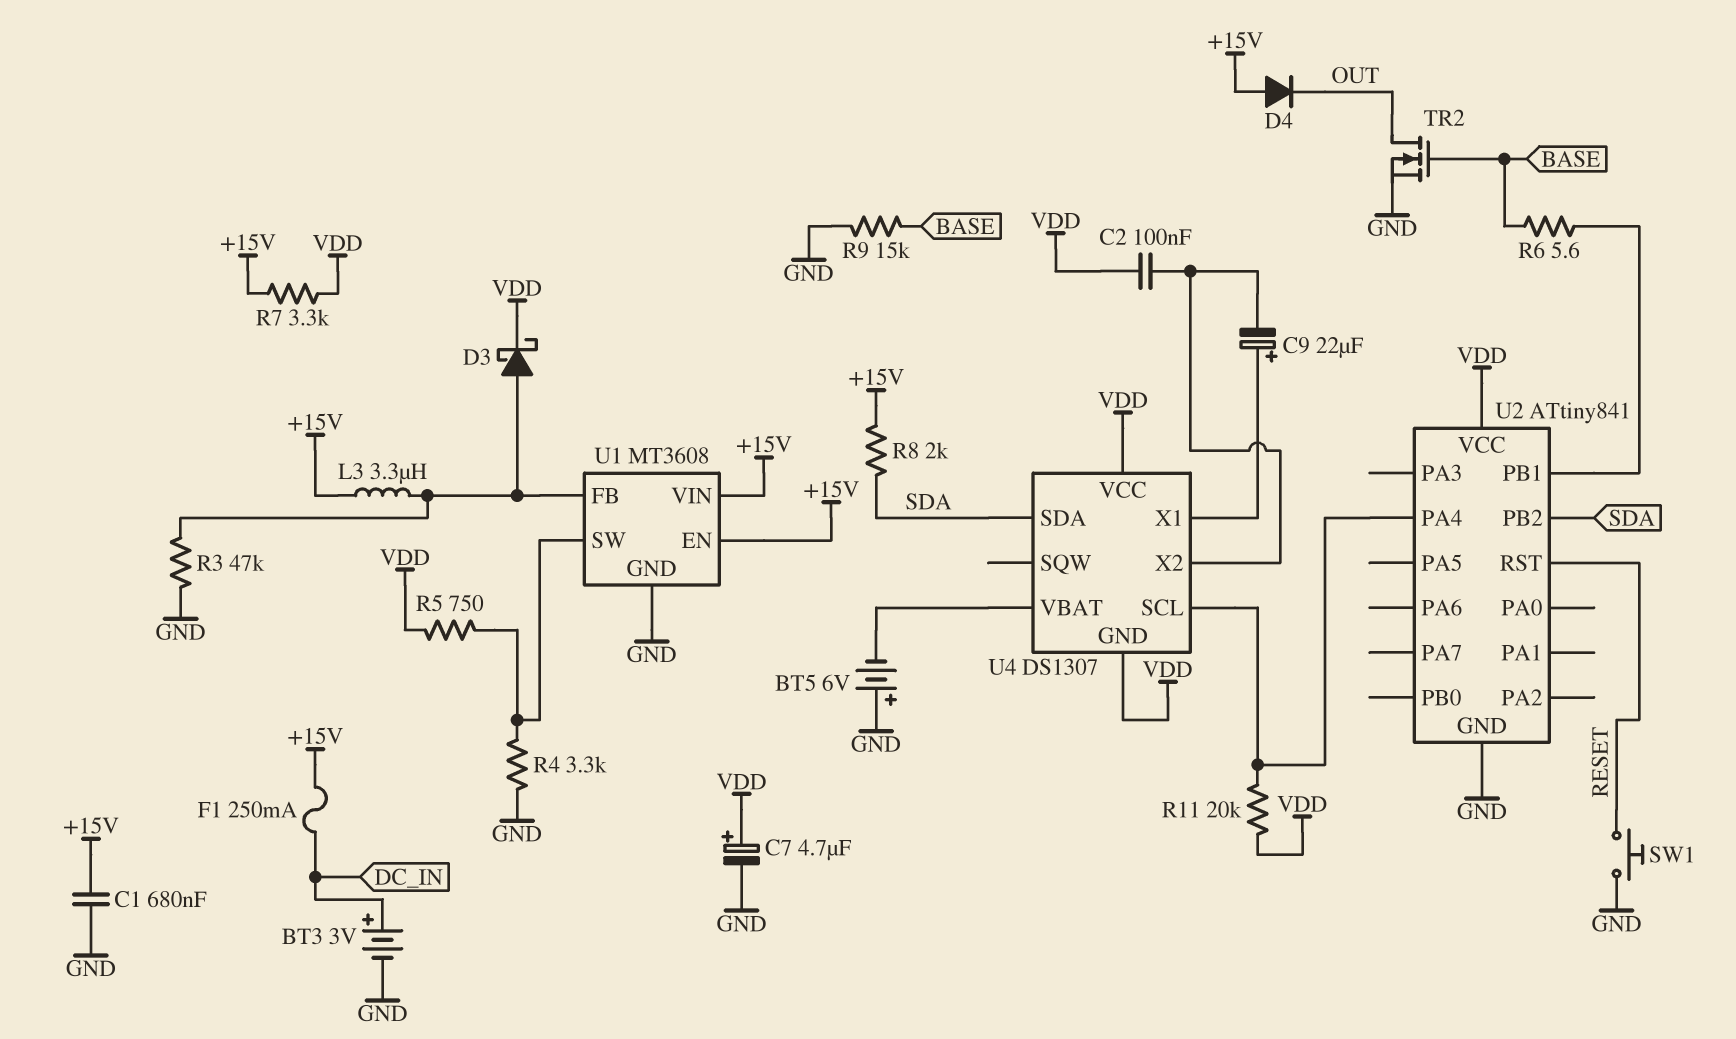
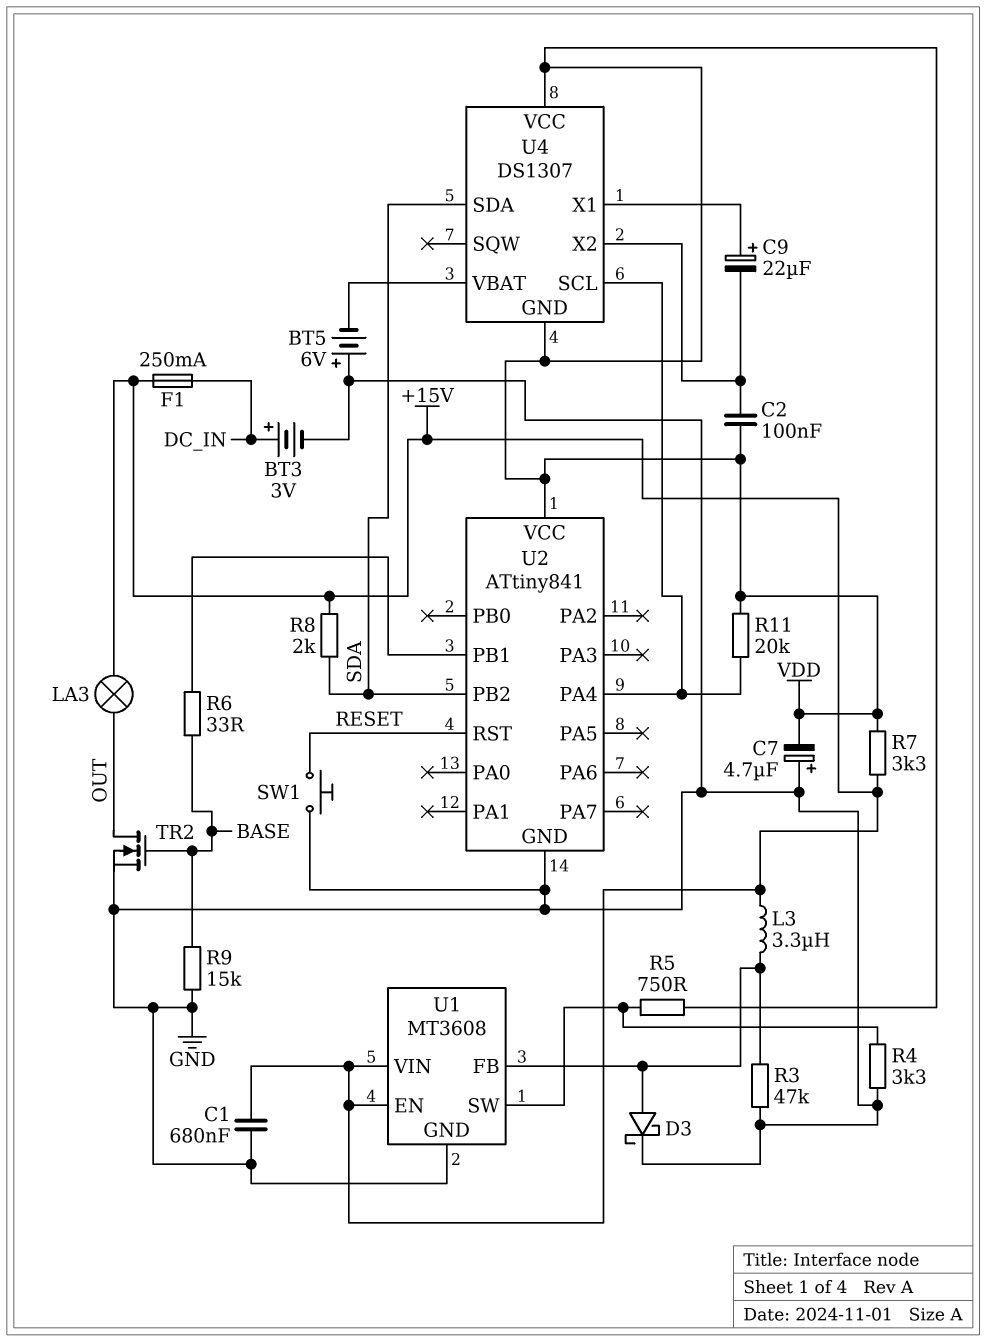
C7: 4.7uF (plus VDD, minus GND) -> 4.7uF (plus GND, minus VDD)
D3: schottky (A U1/FB, K VDD) -> schottky (A U1/FB, K GND)
D4: diode (A +15V, K OUT) -> none
LA3: none -> lamp (+15V, OUT)
R6: 5.6 (BASE, U2/PB1) -> 33 (BASE, U2/PB1)

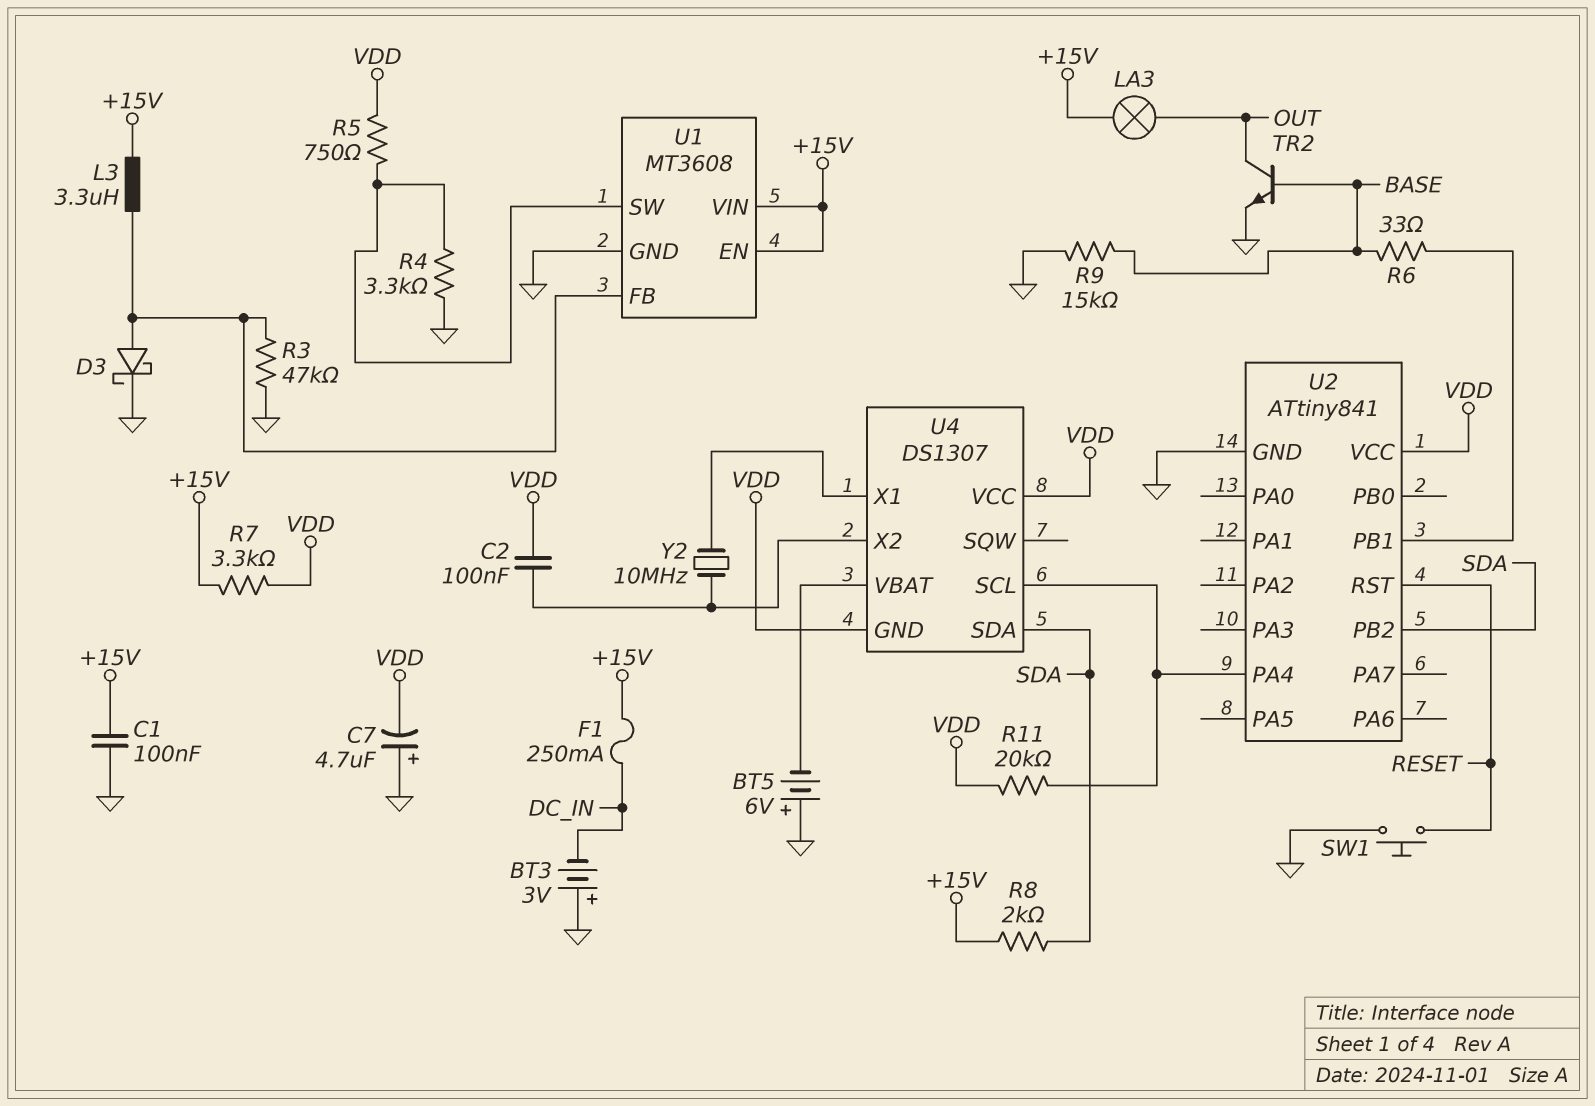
BT3: 3V (plus DC_IN, minus GND) -> 3V (plus GND, minus DC_IN)
C1: 680nF (+15V, GND) -> 100nF (+15V, GND)
C9: 22uF (plus U4/X1, minus U4/X2) -> none
TR2: NMOS (G BASE, D OUT, S GND) -> NPN (B BASE, C OUT, E GND)
Y2: none -> 10MHz (U4/X1, U4/X2)

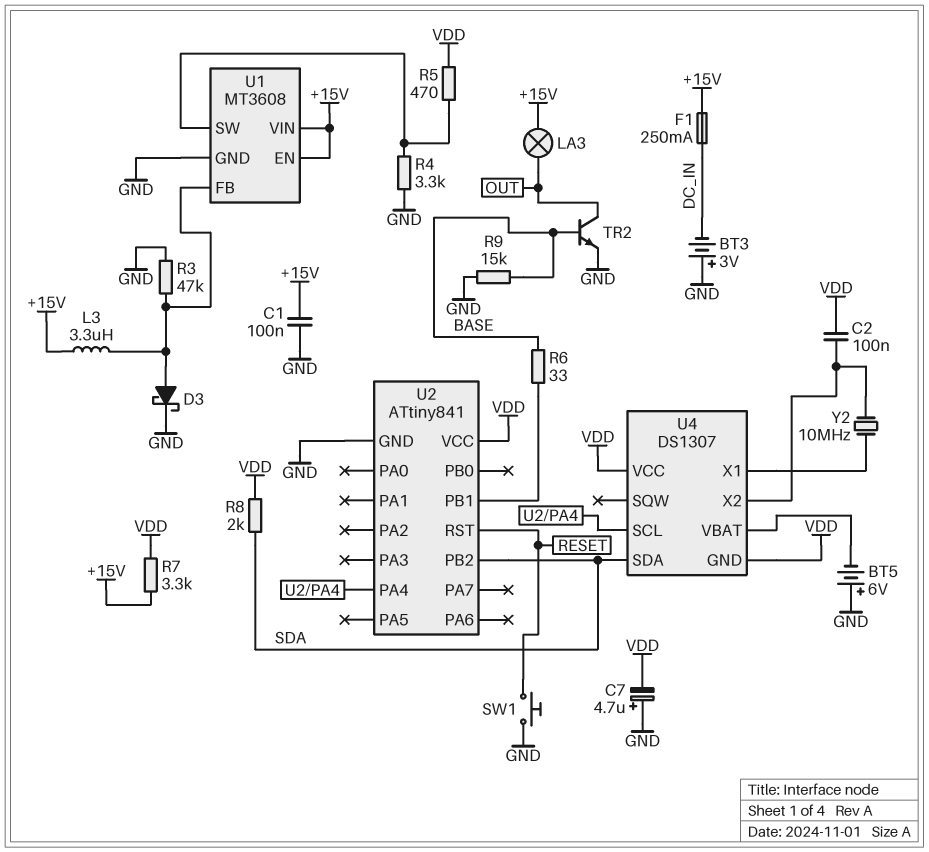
R5: 750 (U1/SW, VDD) -> 470 (U1/SW, VDD)
R8: 2k (+15V, SDA) -> 2k (SDA, VDD)
R11: 20k (U2/PA4, VDD) -> none

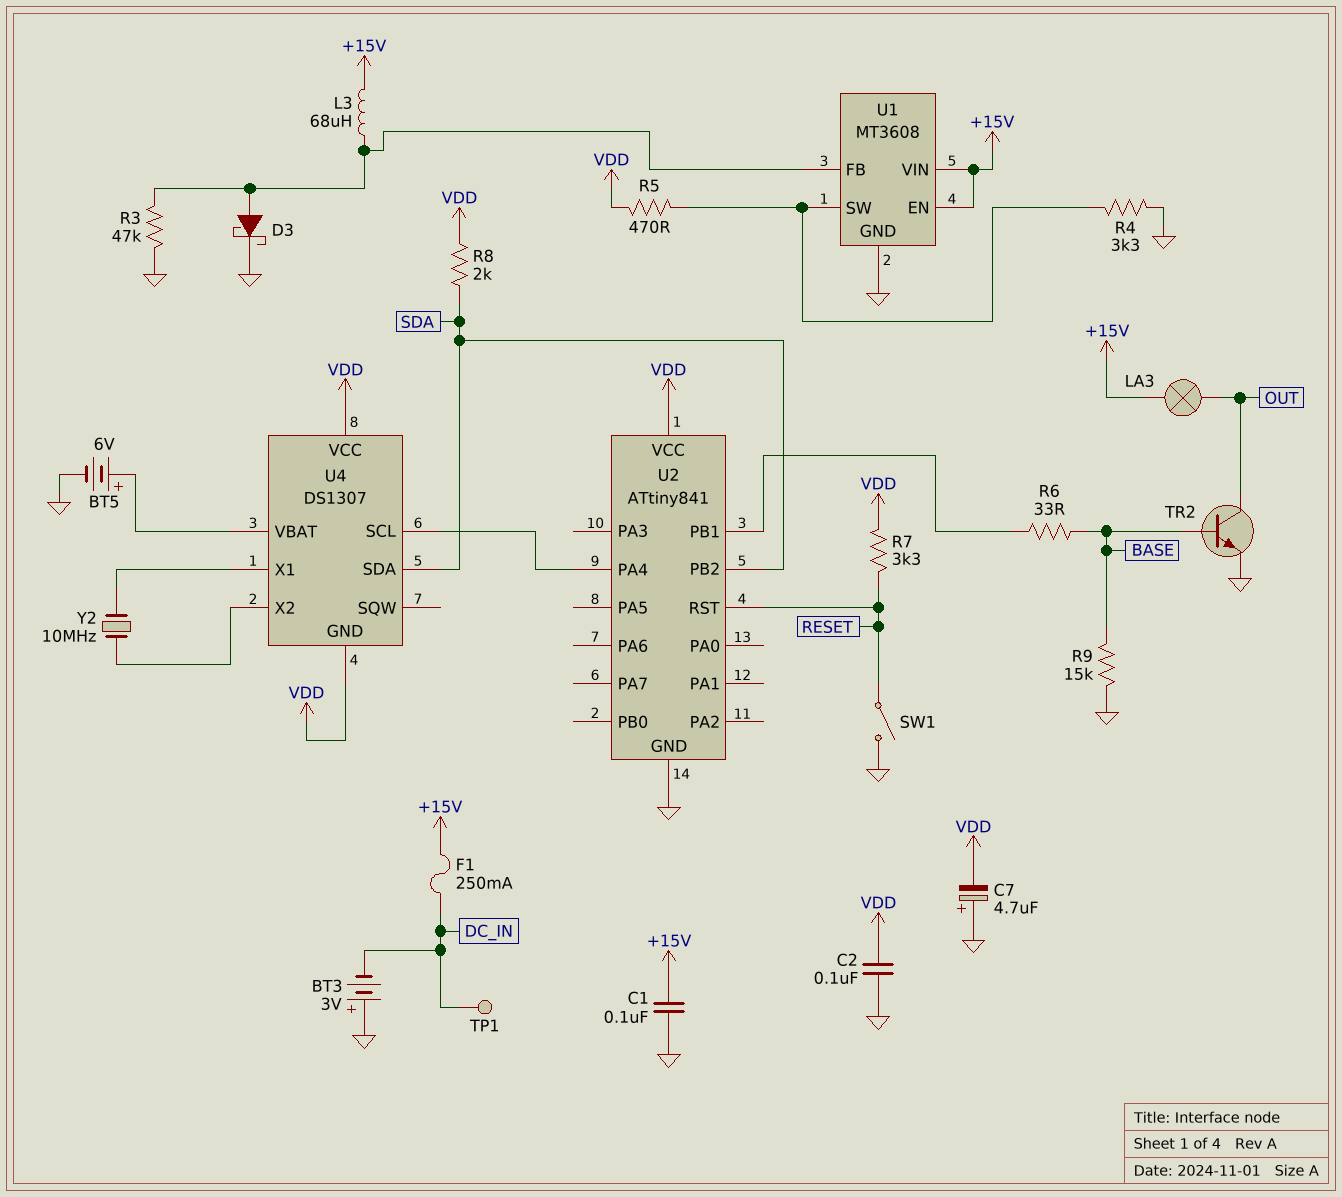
BT5: 6V (plus GND, minus U4/VBAT) -> 6V (plus U4/VBAT, minus GND)
C2: 100nF (U4/X2, VDD) -> 100nF (GND, VDD)
L3: 3.3uH (+15V, U1/FB) -> 68uH (+15V, U1/FB)
R7: 3.3k (+15V, VDD) -> 3.3k (RESET, VDD)
SW1: button (GND, RESET) -> switch (GND, RESET)
TP1: none -> test point (DC_IN)

